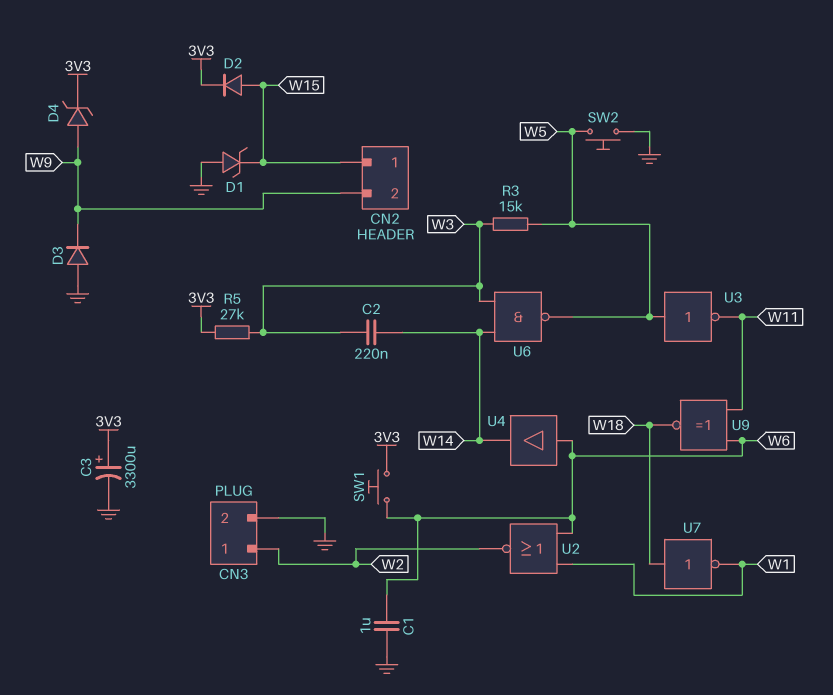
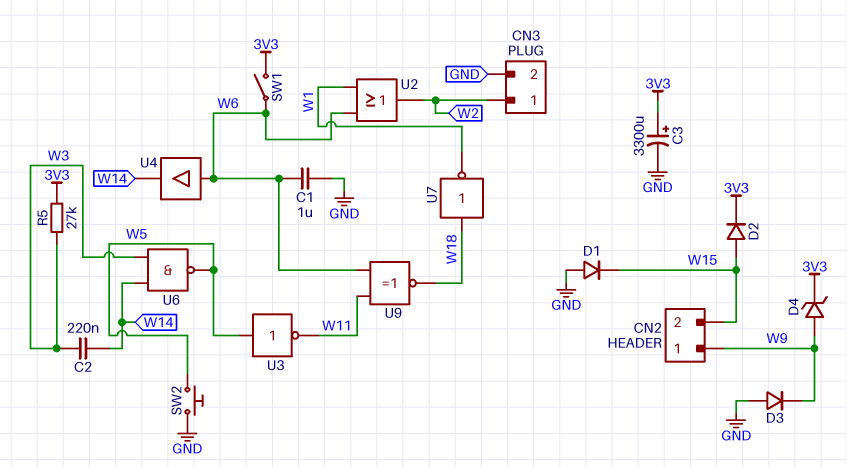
CN2 pin 1: W15 -> W9
CN2 pin 2: W9 -> W15
D1: zener (A GND, K W15) -> diode (A GND, K W15)
R3: 15k (W3, W5) -> none
SW1: button (3V3, W6) -> switch (3V3, W6)
U2: NOR (in W1, in W6, out W2) -> OR (in W1, in W6, out W2)

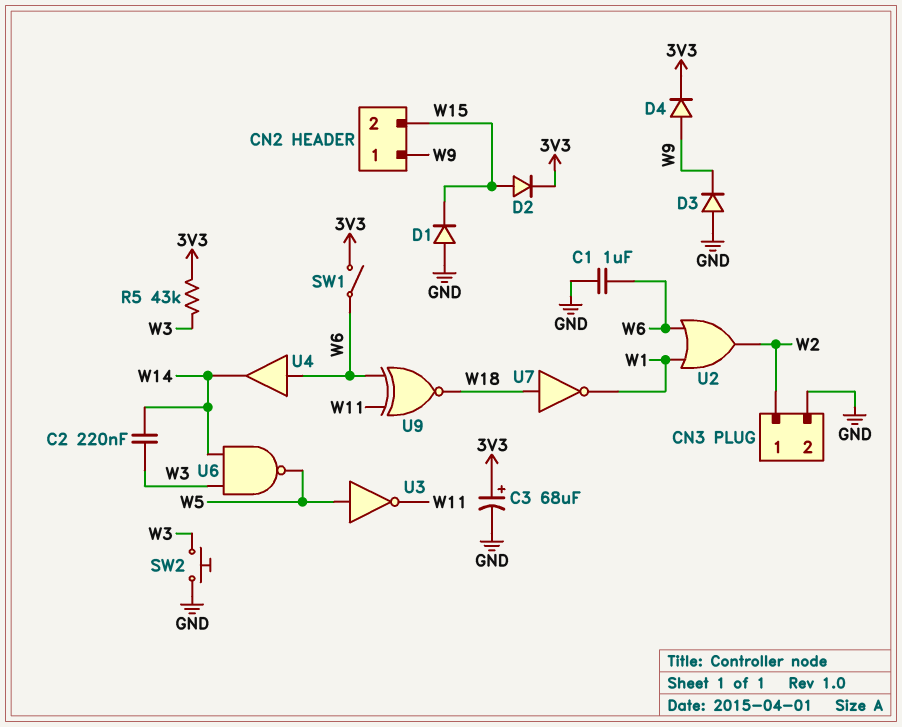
C3: 3300uF (plus 3V3, minus GND) -> 68uF (plus 3V3, minus GND)
D4: zener (A W9, K 3V3) -> diode (A W9, K 3V3)
R5: 27k (3V3, W3) -> 43k (3V3, W3)
SW2: button (GND, W5) -> button (GND, W3)

